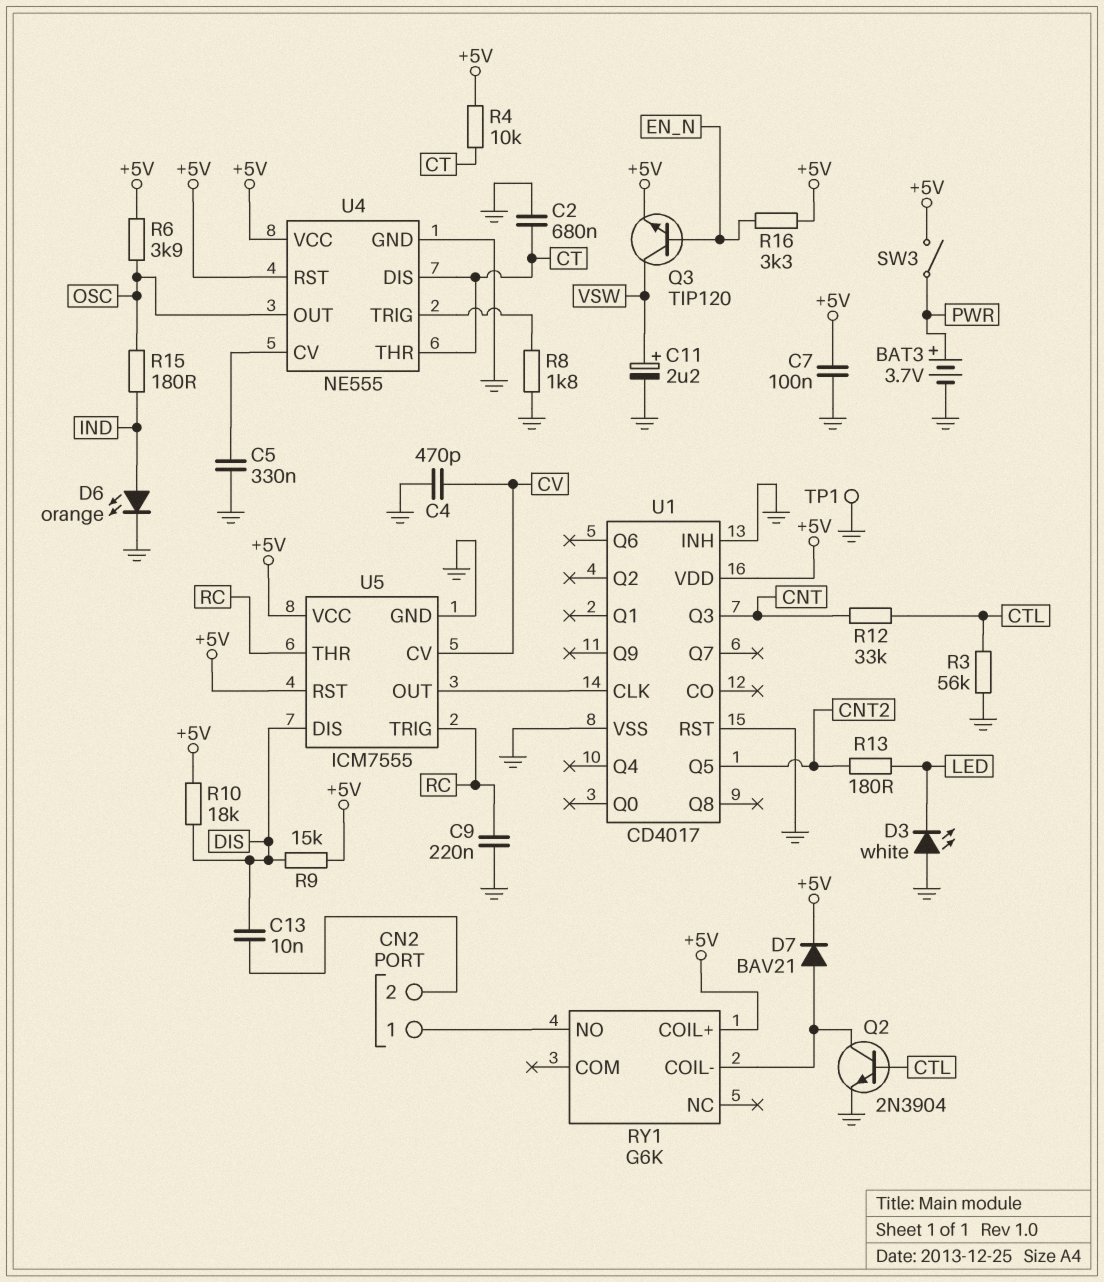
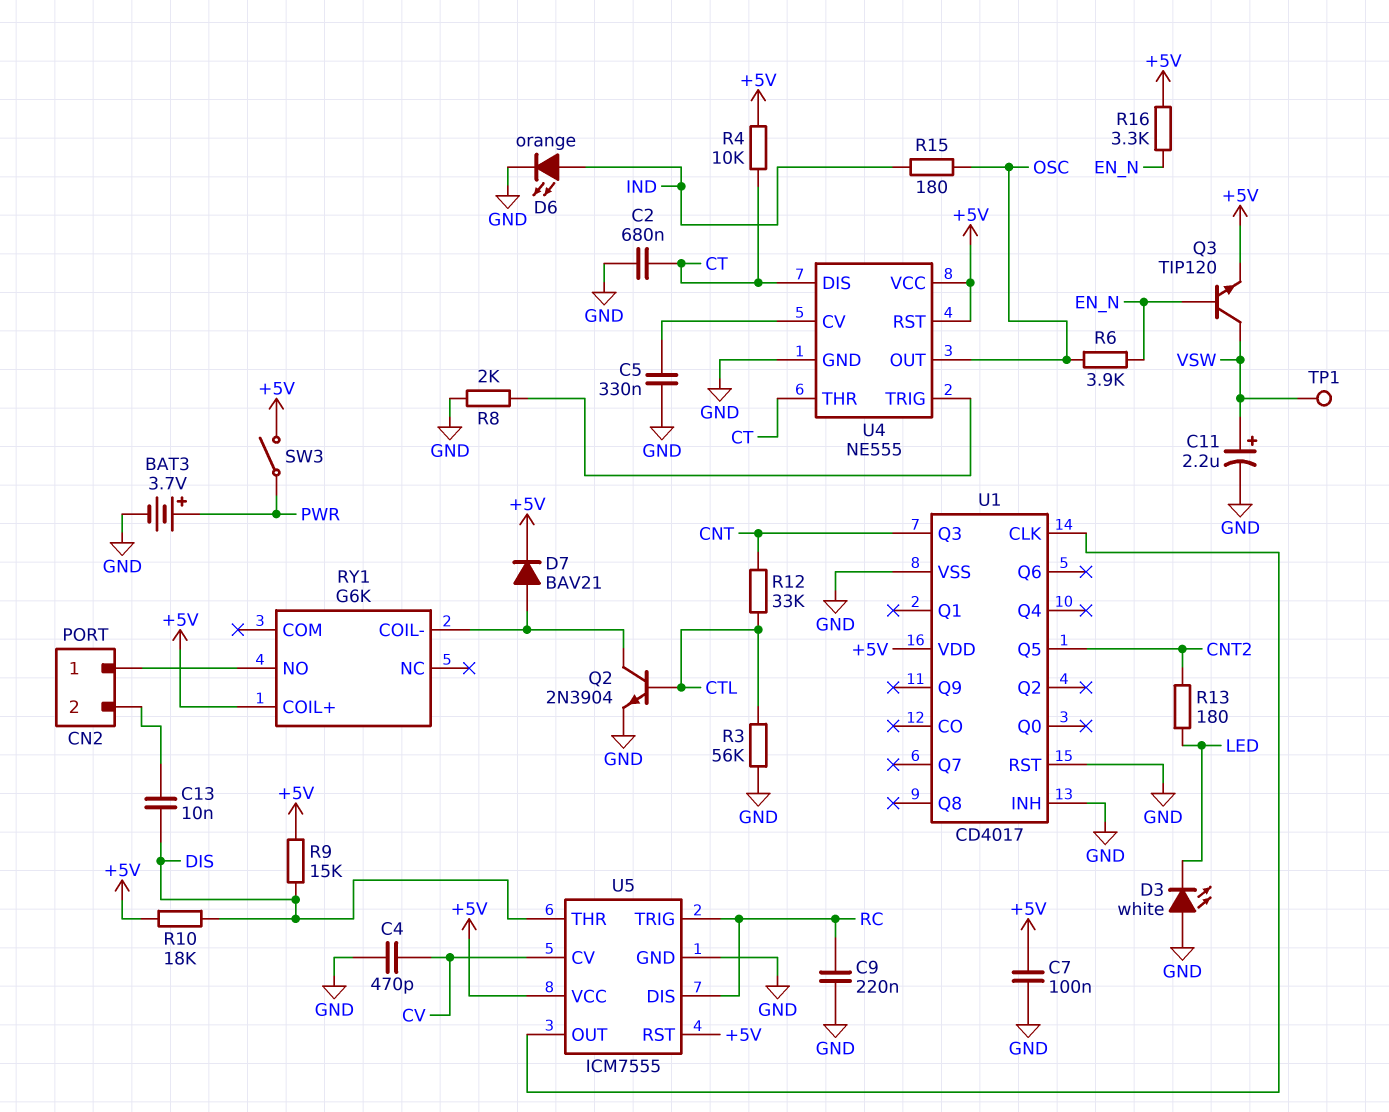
R6: 3.9k (+5V, OSC) -> 3.9k (EN_N, OSC)
R8: 1.8k (GND, U4/TRIG) -> 2k (GND, U4/TRIG)
TP1: test point (GND) -> test point (VSW)
U5 pin DIS: DIS -> RC
U5 pin THR: RC -> DIS

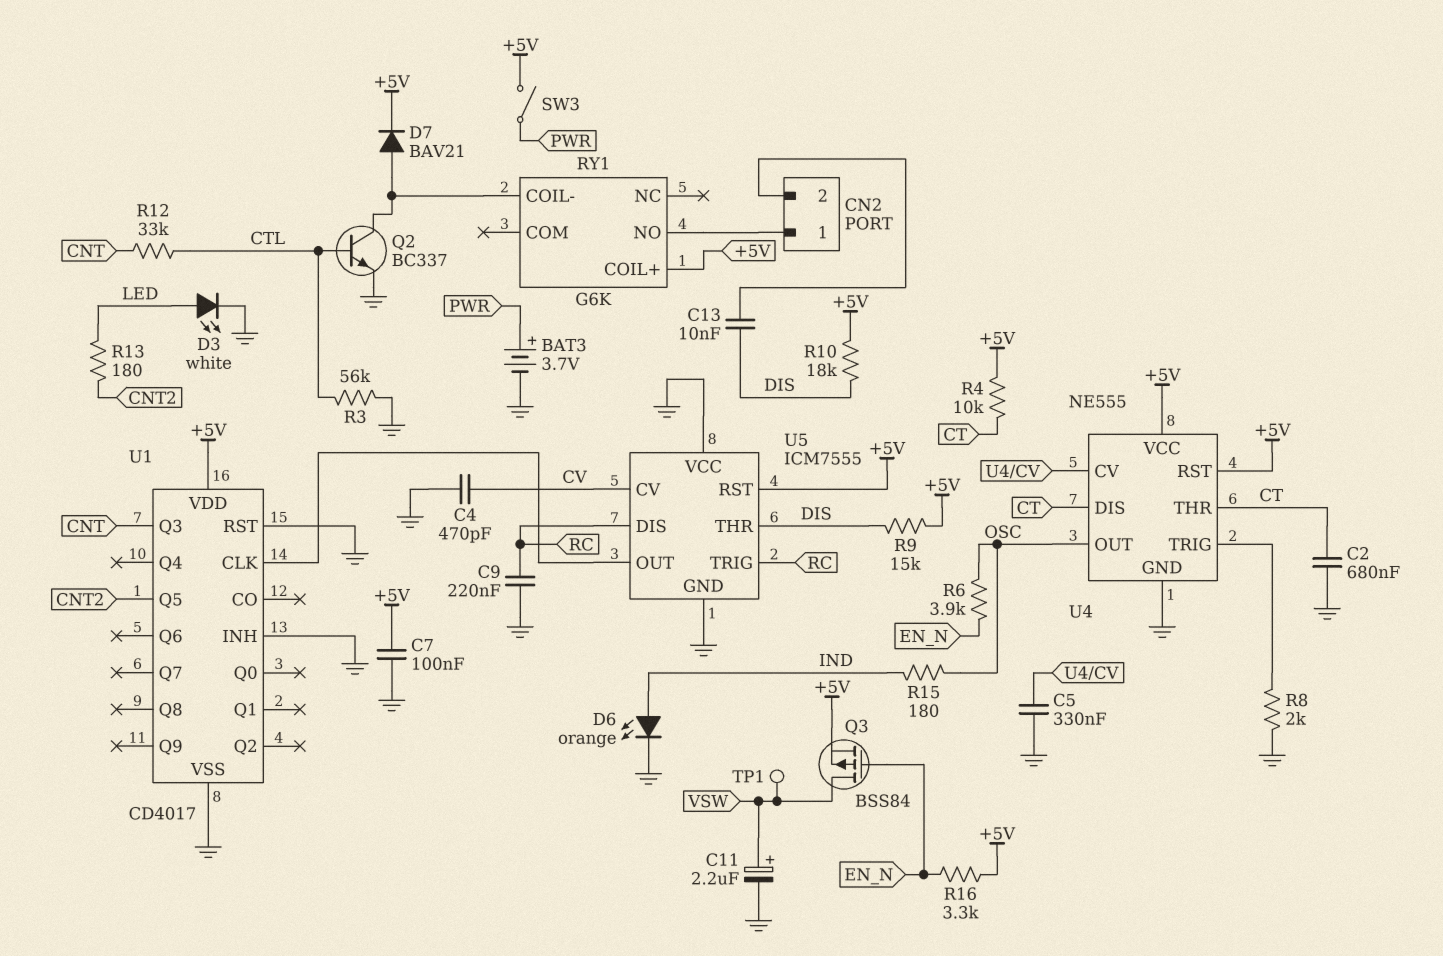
D3: LED white (A GND, K LED) -> LED white (A LED, K GND)
Q2: NPN 2N3904 (B CTL, C RY1/COIL-, E GND) -> NPN BC337 (B CTL, C RY1/COIL-, E GND)
Q3: NPN TIP120 (B EN_N, C VSW, E +5V) -> PMOS BSS84 (G EN_N, D VSW, S +5V)
U5 pin VCC: +5V -> GND

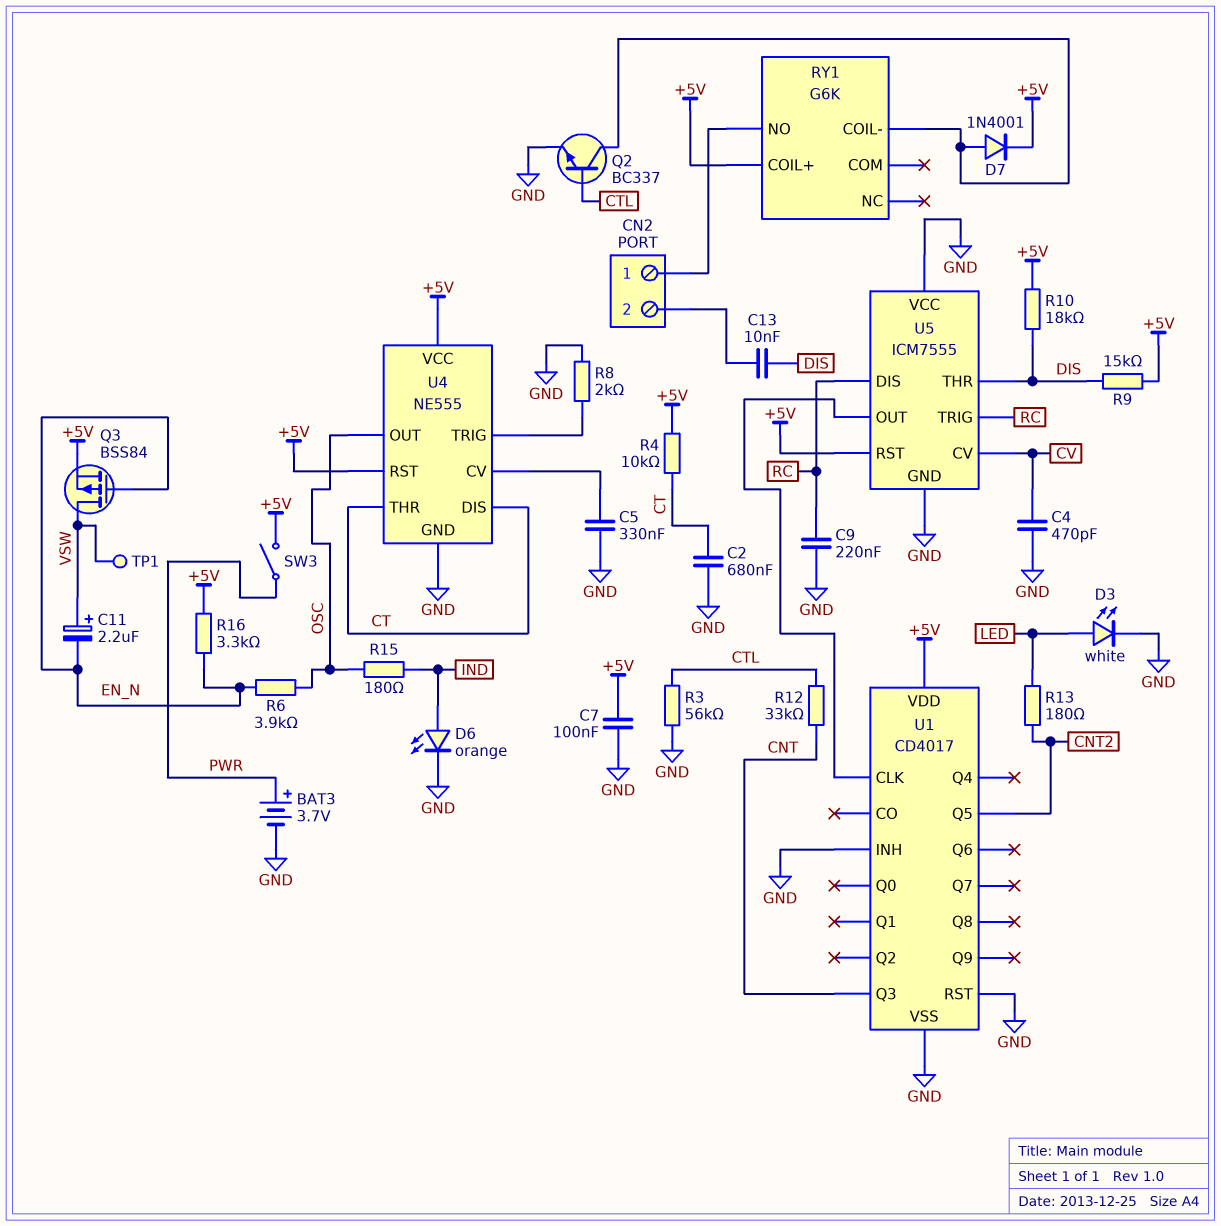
C11: 2.2uF (plus VSW, minus GND) -> 2.2uF (plus VSW, minus EN_N)
D7: diode BAV21 (A RY1/COIL-, K +5V) -> diode 1N4001 (A RY1/COIL-, K +5V)

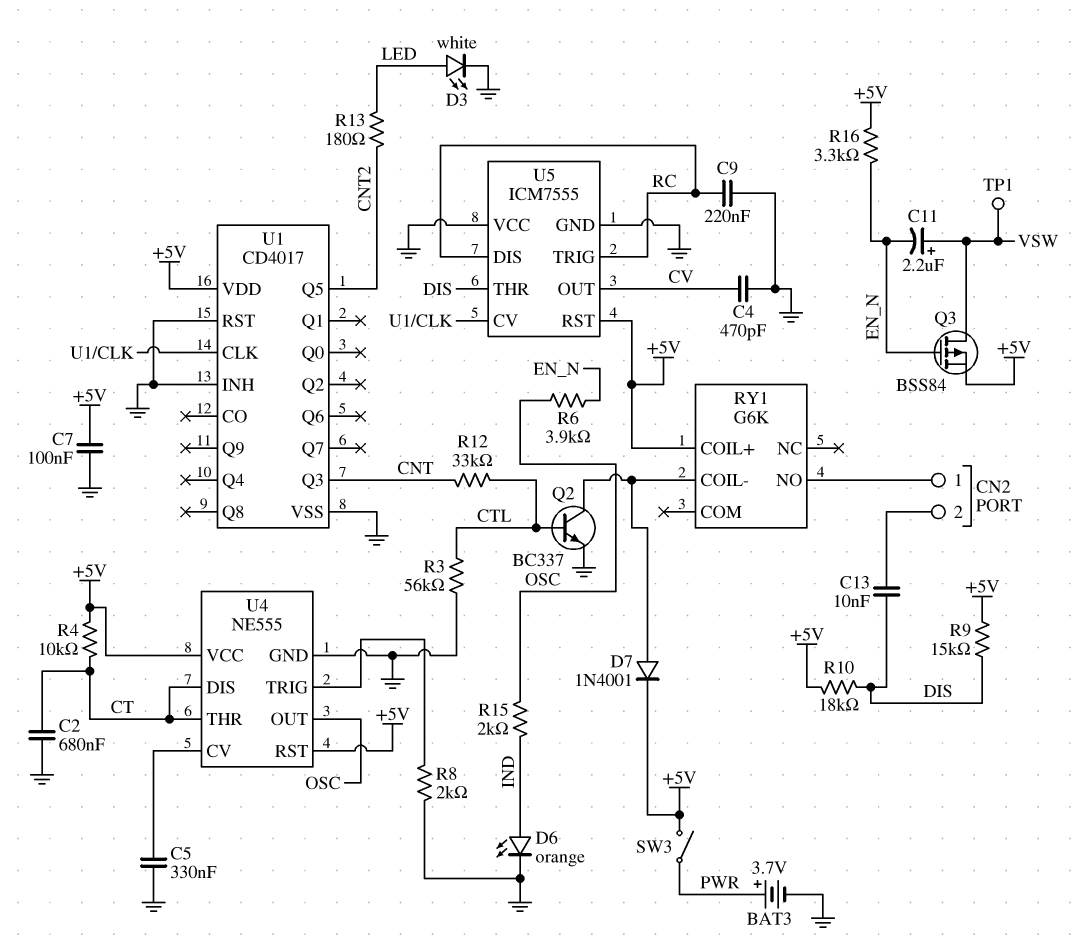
R15: 180 (IND, OSC) -> 2k (IND, OSC)
U5 pin CV: CV -> U1/CLK
U5 pin OUT: U1/CLK -> CV

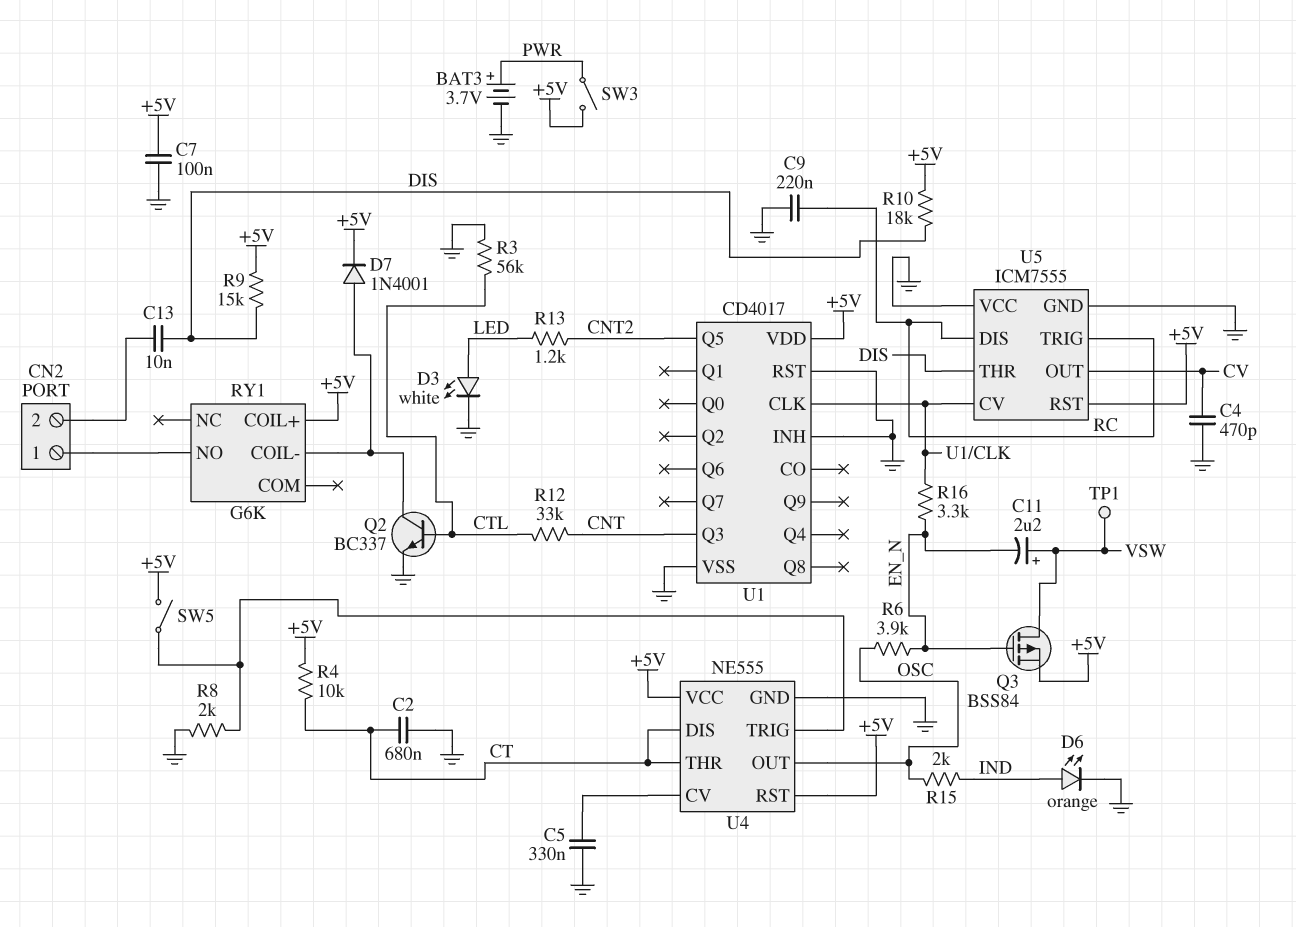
R13: 180 (CNT2, LED) -> 1.2k (CNT2, LED)
R16: 3.3k (+5V, EN_N) -> 3.3k (EN_N, U1/CLK)
SW5: none -> switch (+5V, U4/TRIG)

